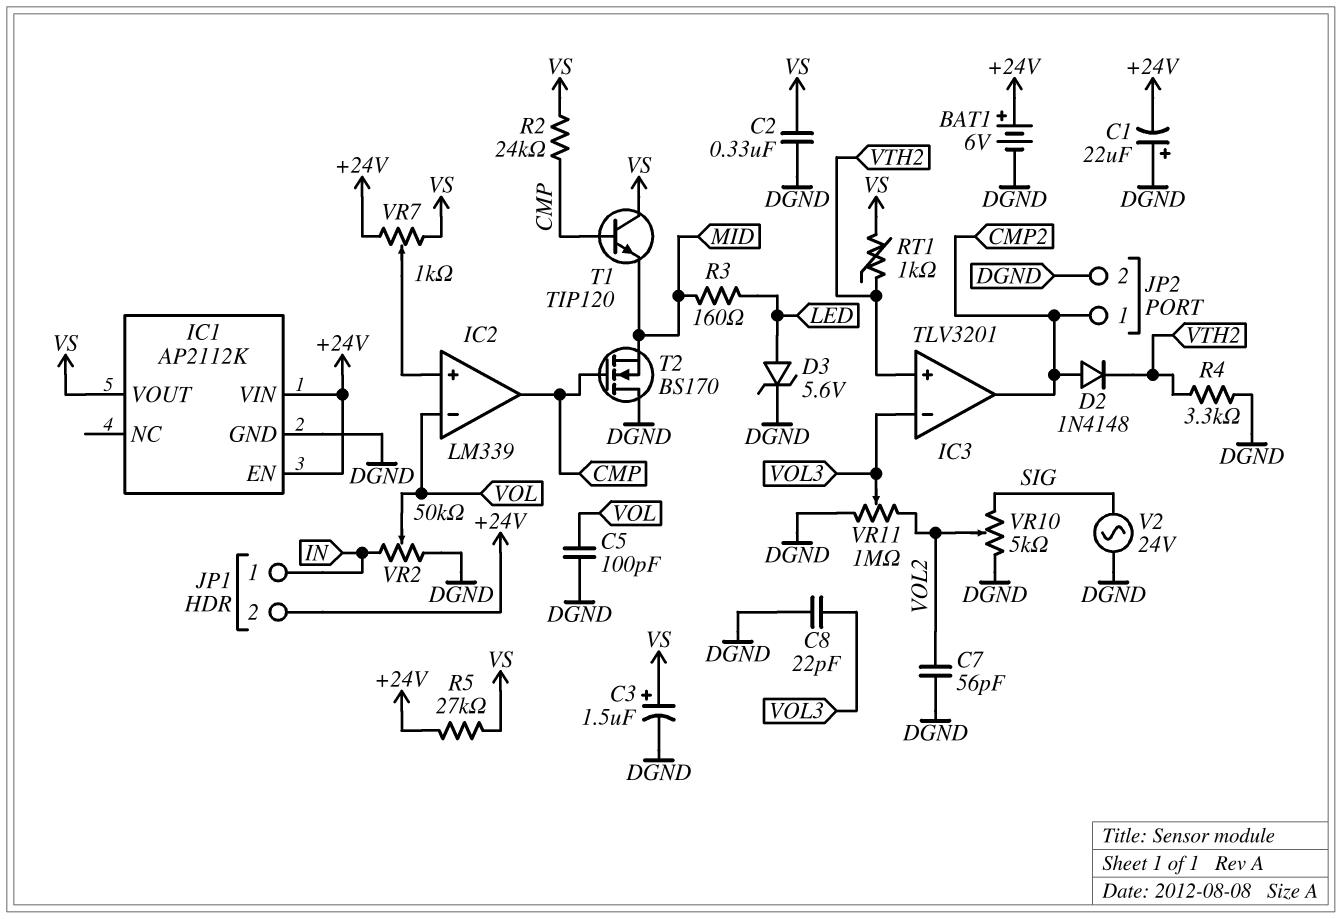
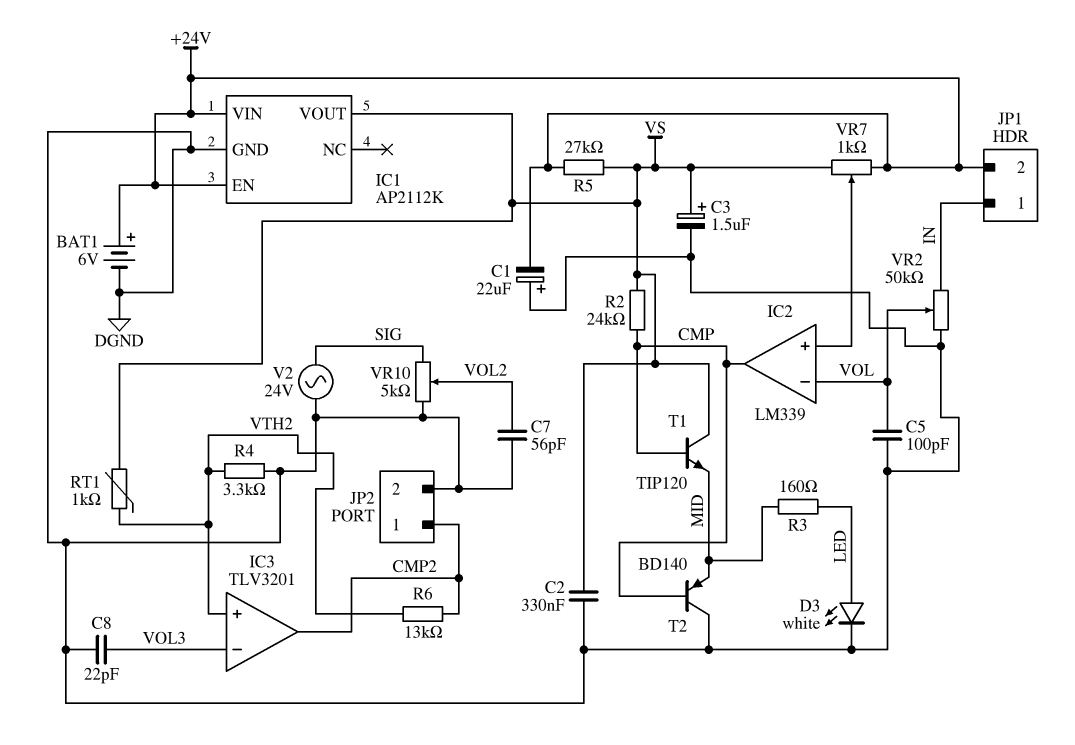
D2: diode 1N4148 (A CMP2, K VTH2) -> none
D3: zener 5.6V (A LED, K DGND) -> LED white (A LED, K DGND)
R6: none -> 13k (CMP2, VTH2)
T2: NMOS BS170 (G CMP, D DGND, S MID) -> PNP BD140 (B CMP, C DGND, E MID)
VR11: 1M (DGND, VOL2, wiper VOL3) -> none

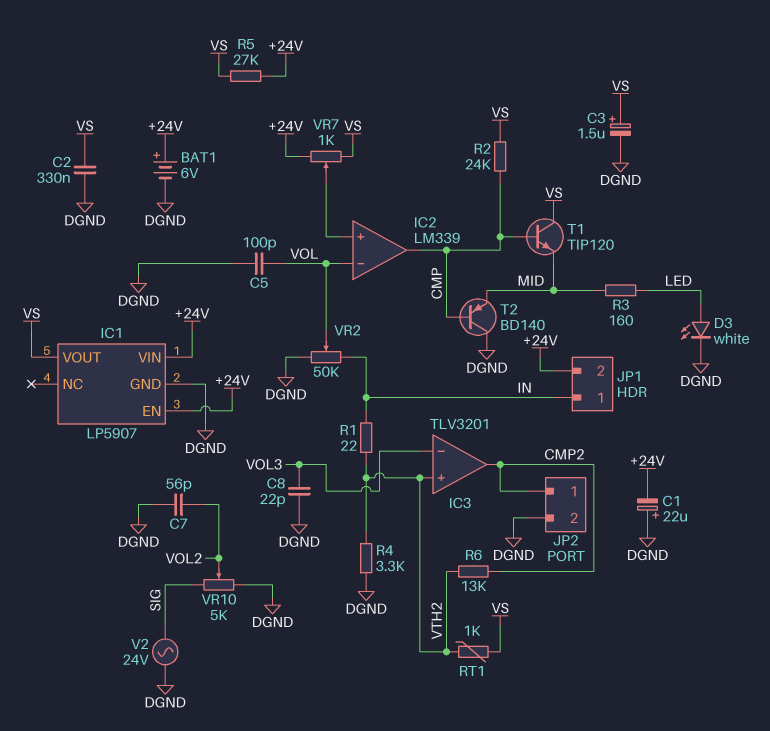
IC1: AP2112K -> LP5907
R1: none -> 22 (IN, VTH2)

